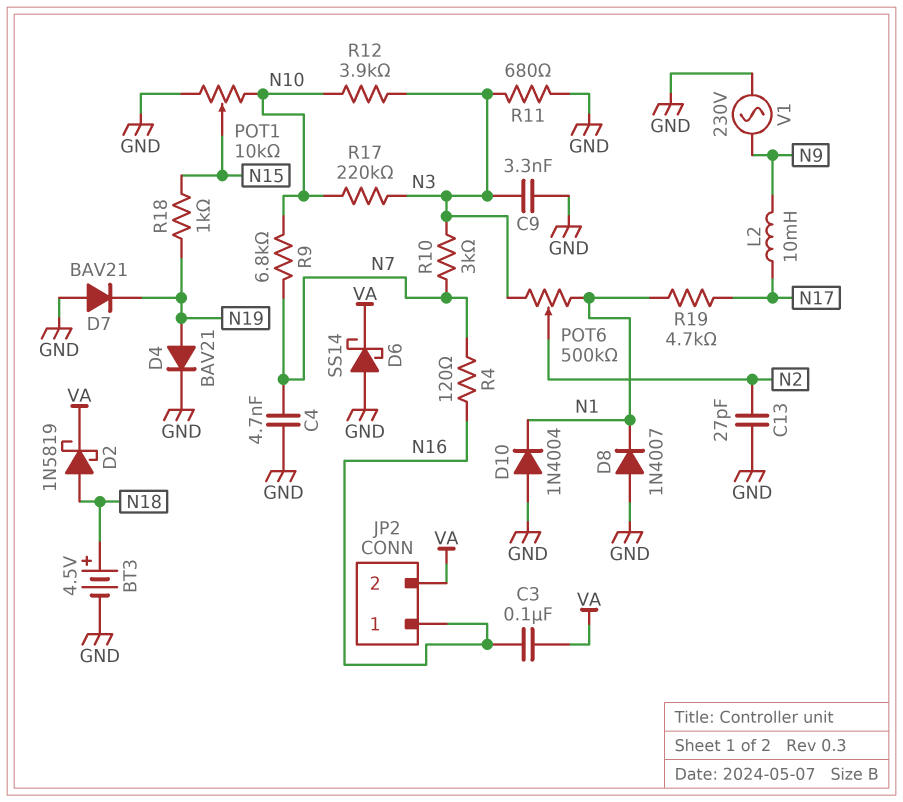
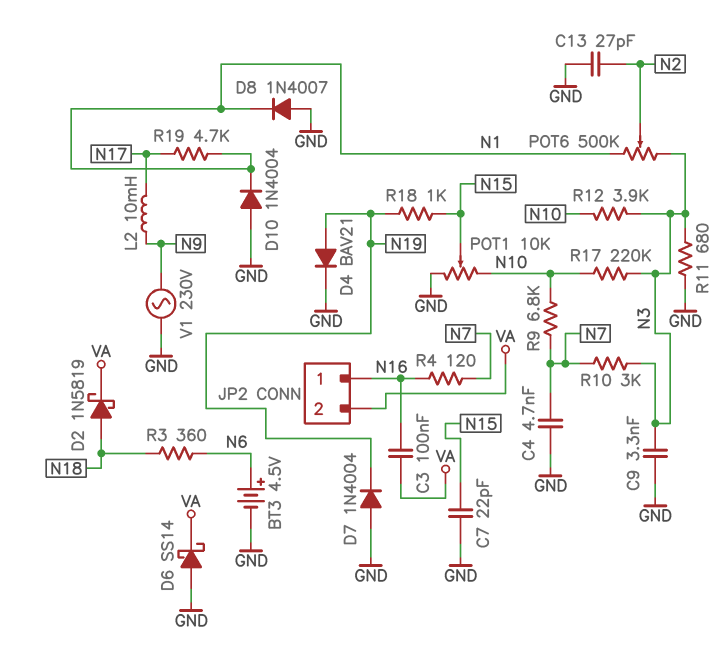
BT3: 4.5V (plus N18, minus GND) -> 4.5V (plus N6, minus GND)
C7: none -> 22pF (GND, N15)
D7: diode BAV21 (A GND, K N19) -> diode 1N4004 (A GND, K N19)
R3: none -> 360 (N6, N18)

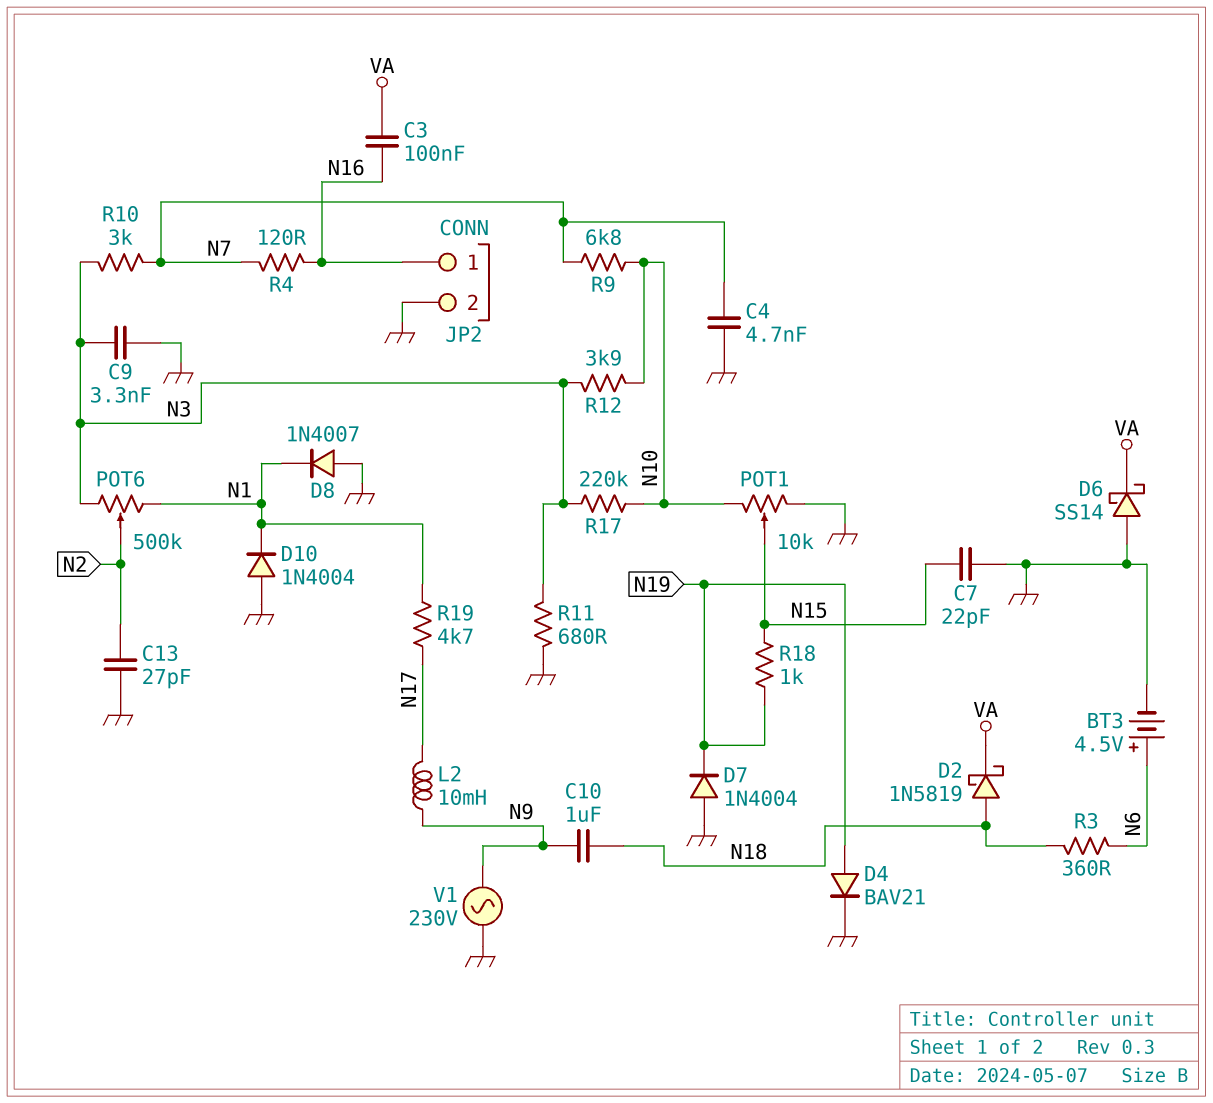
C10: none -> 1uF (N9, N18)
JP2 pin 2: VA -> GND

